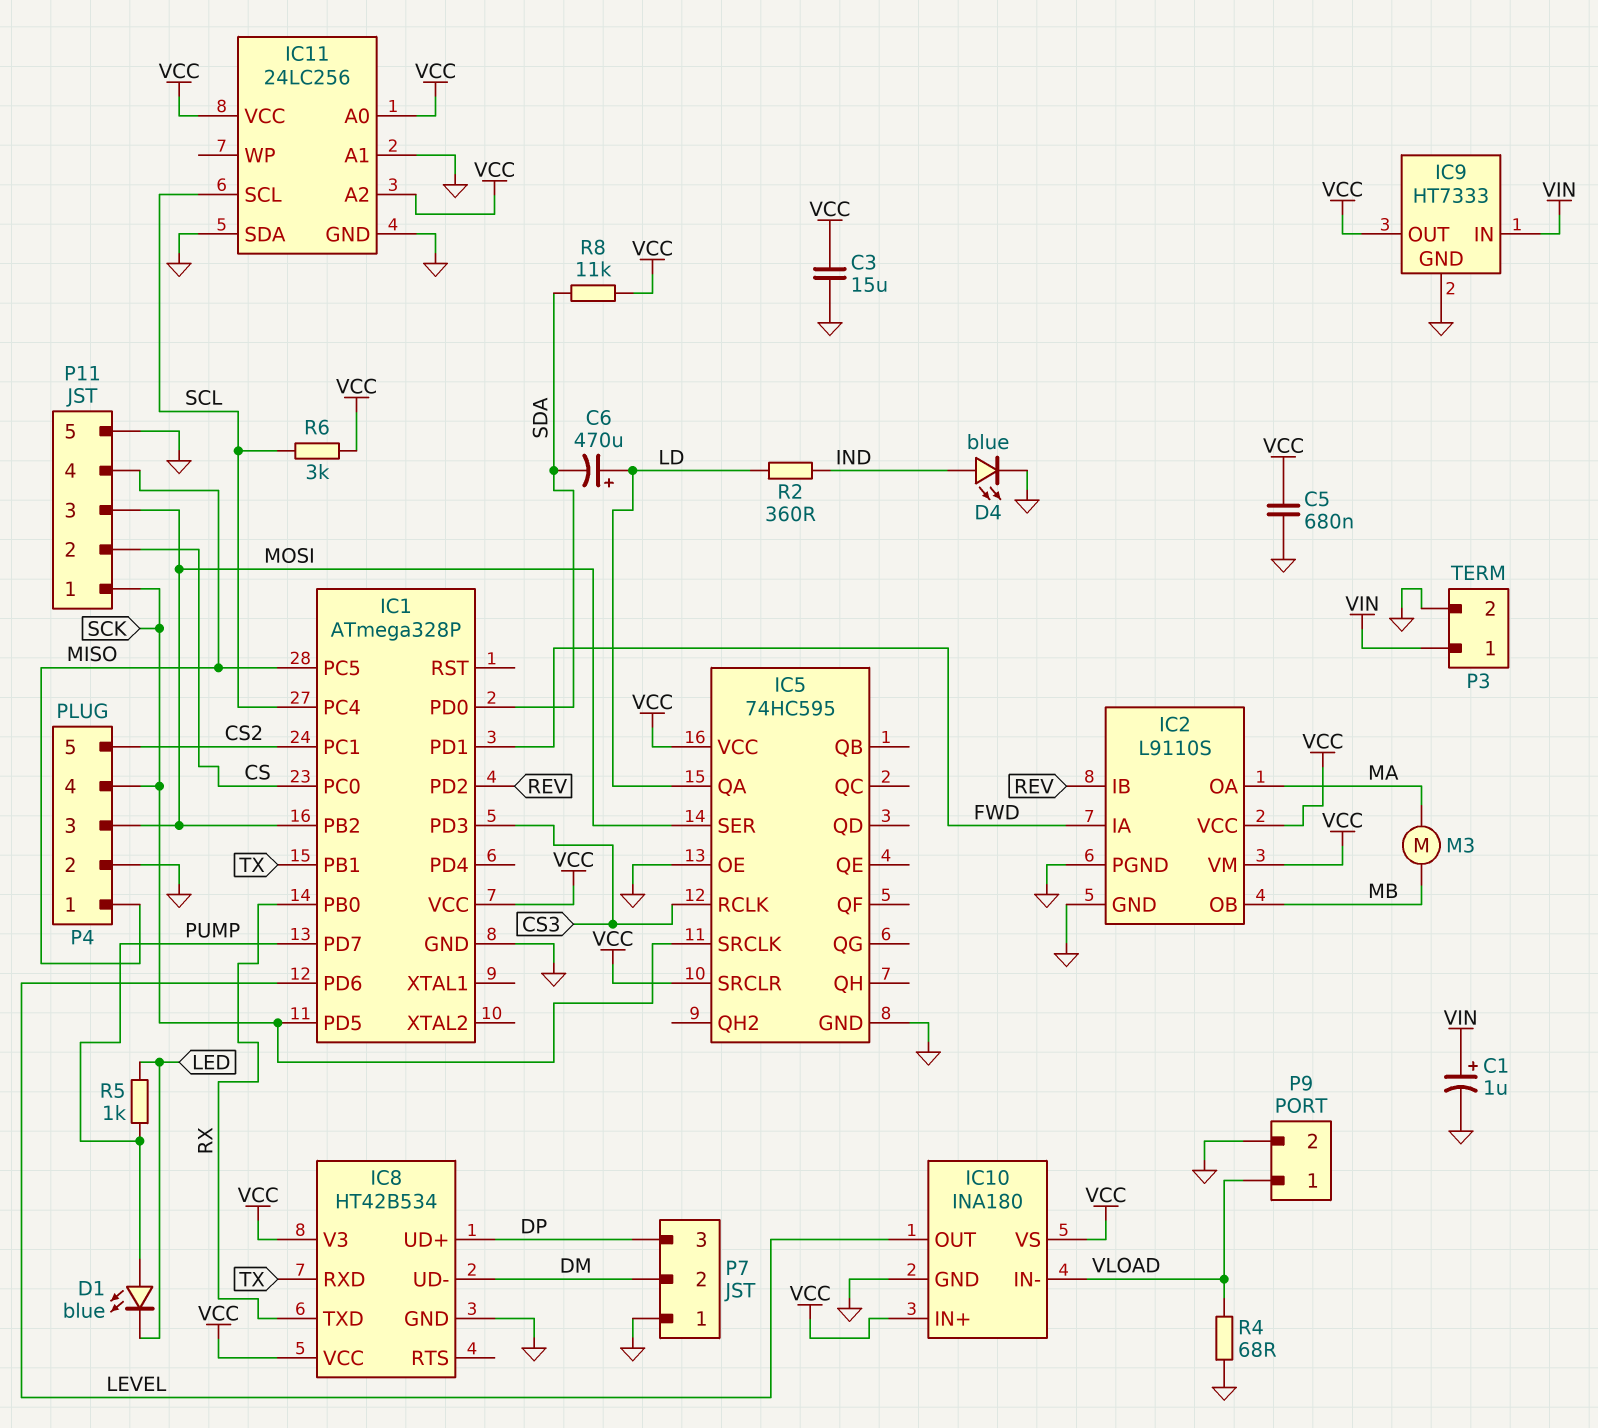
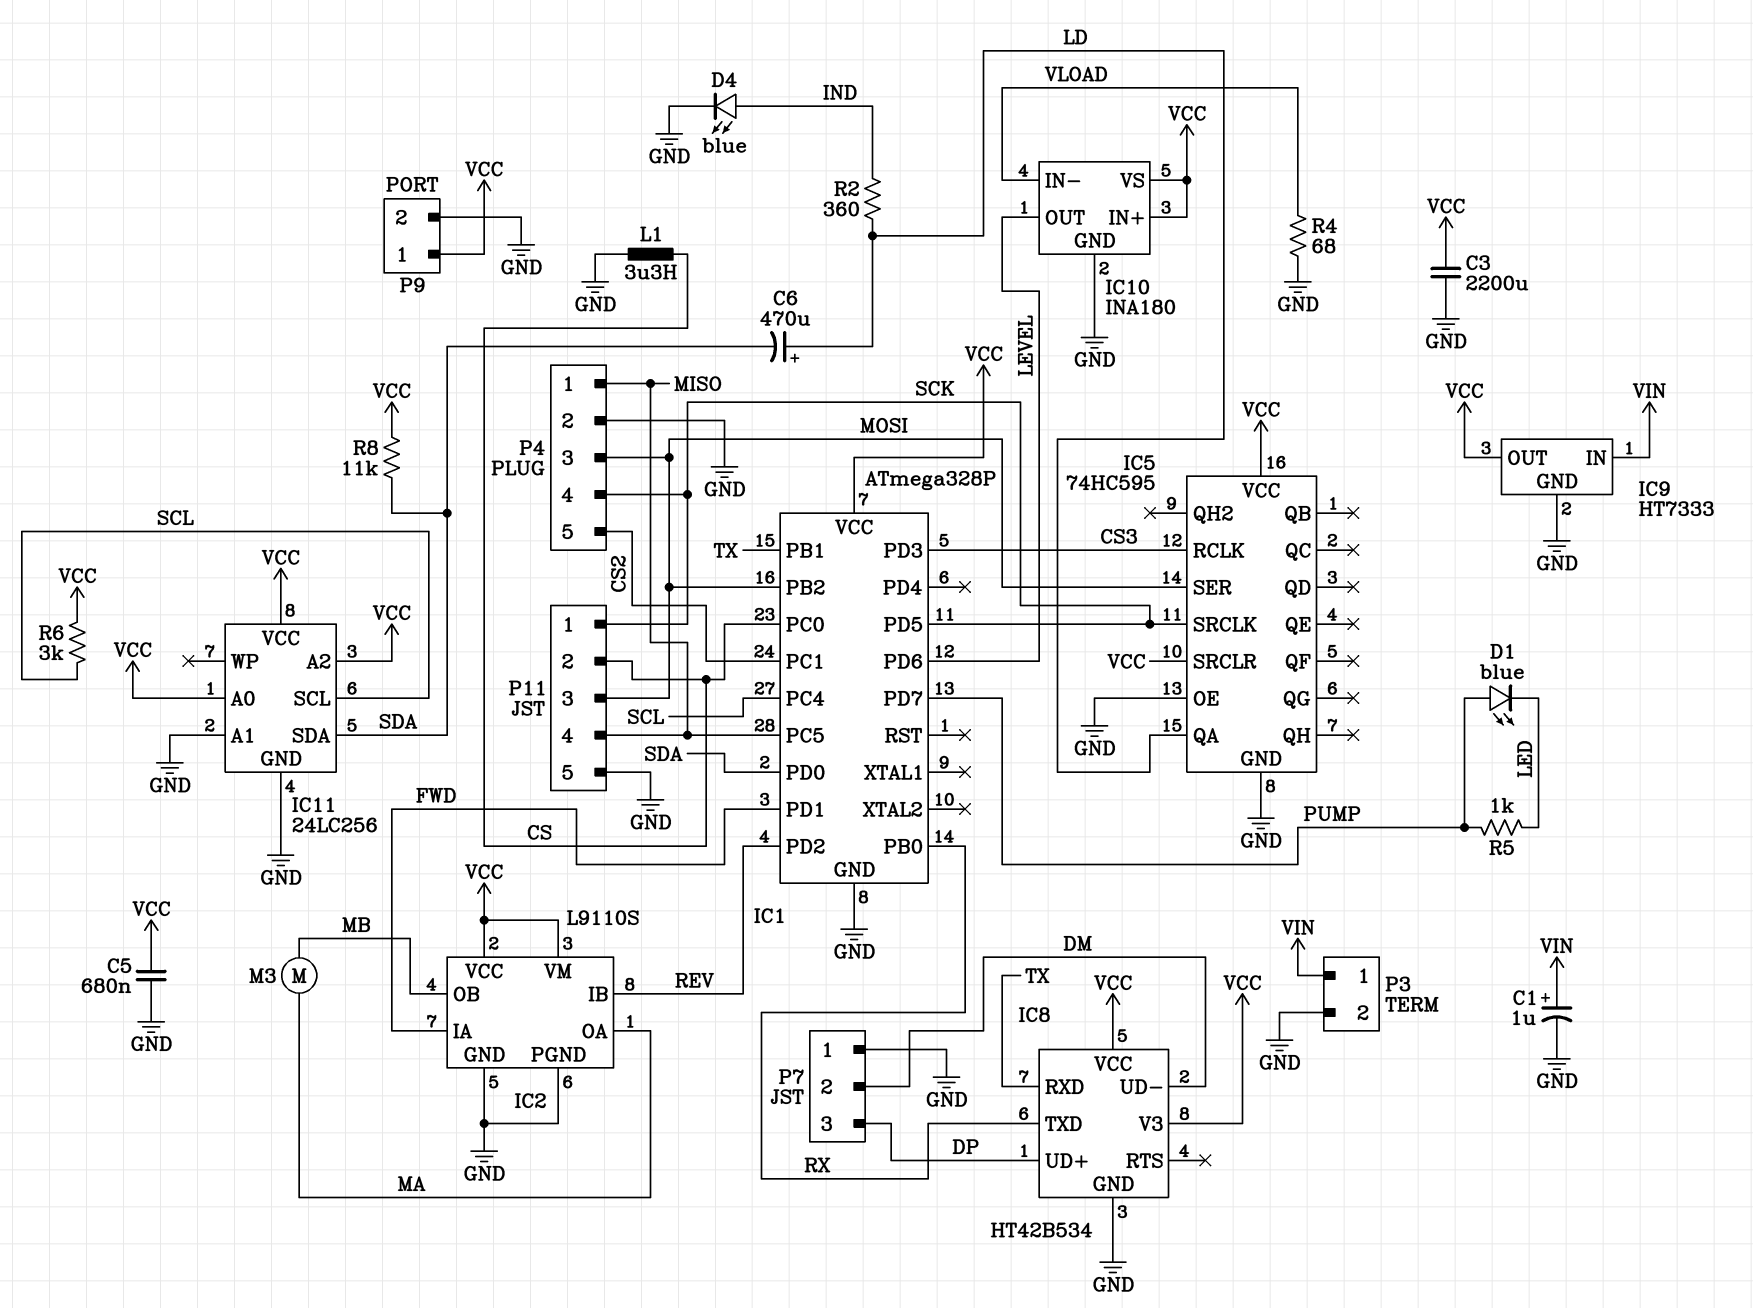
C3: 15uF (GND, VCC) -> 2200uF (GND, VCC)
IC11 pin SDA: GND -> SDA
L1: none -> 3.3uH (CS, GND)
P9 pin 1: VLOAD -> VCC

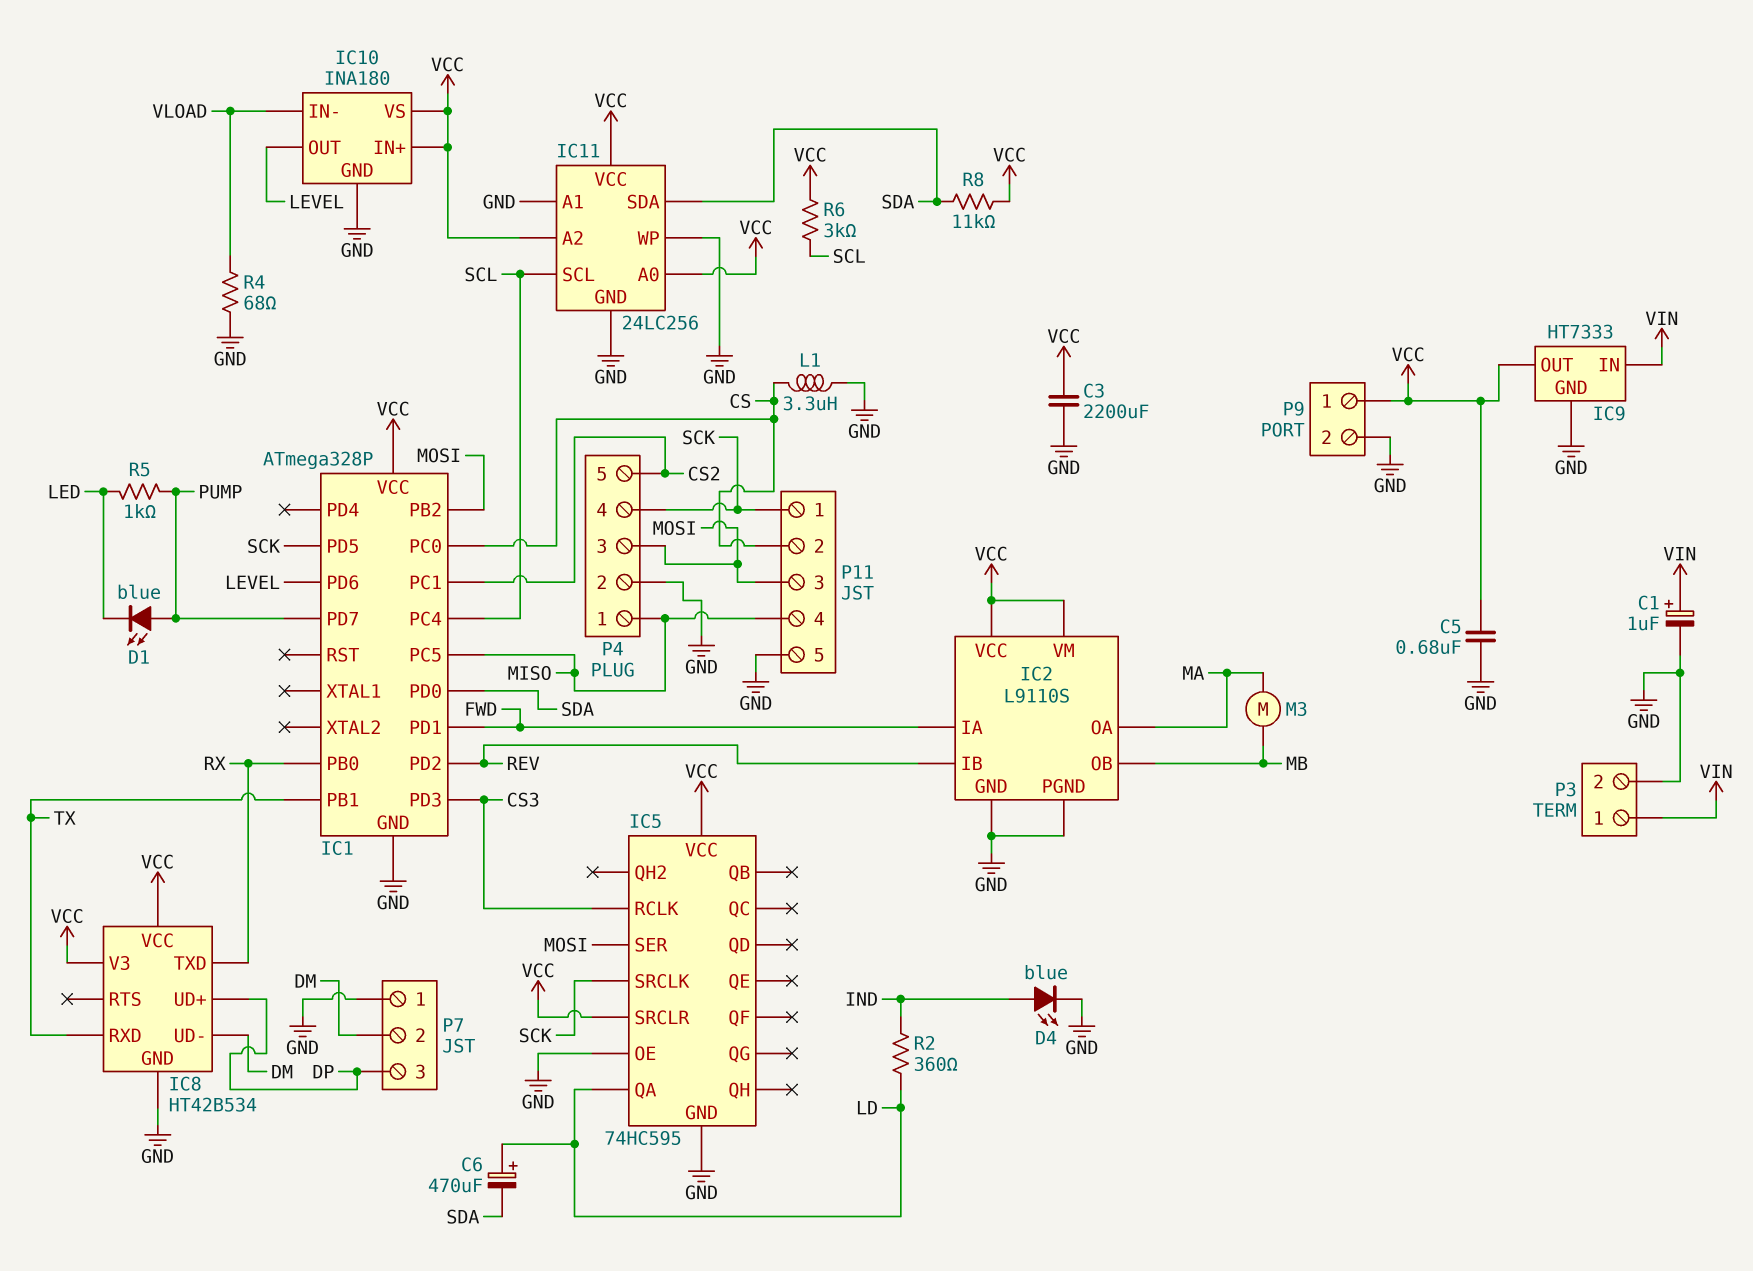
IC11 pin WP: none -> GND

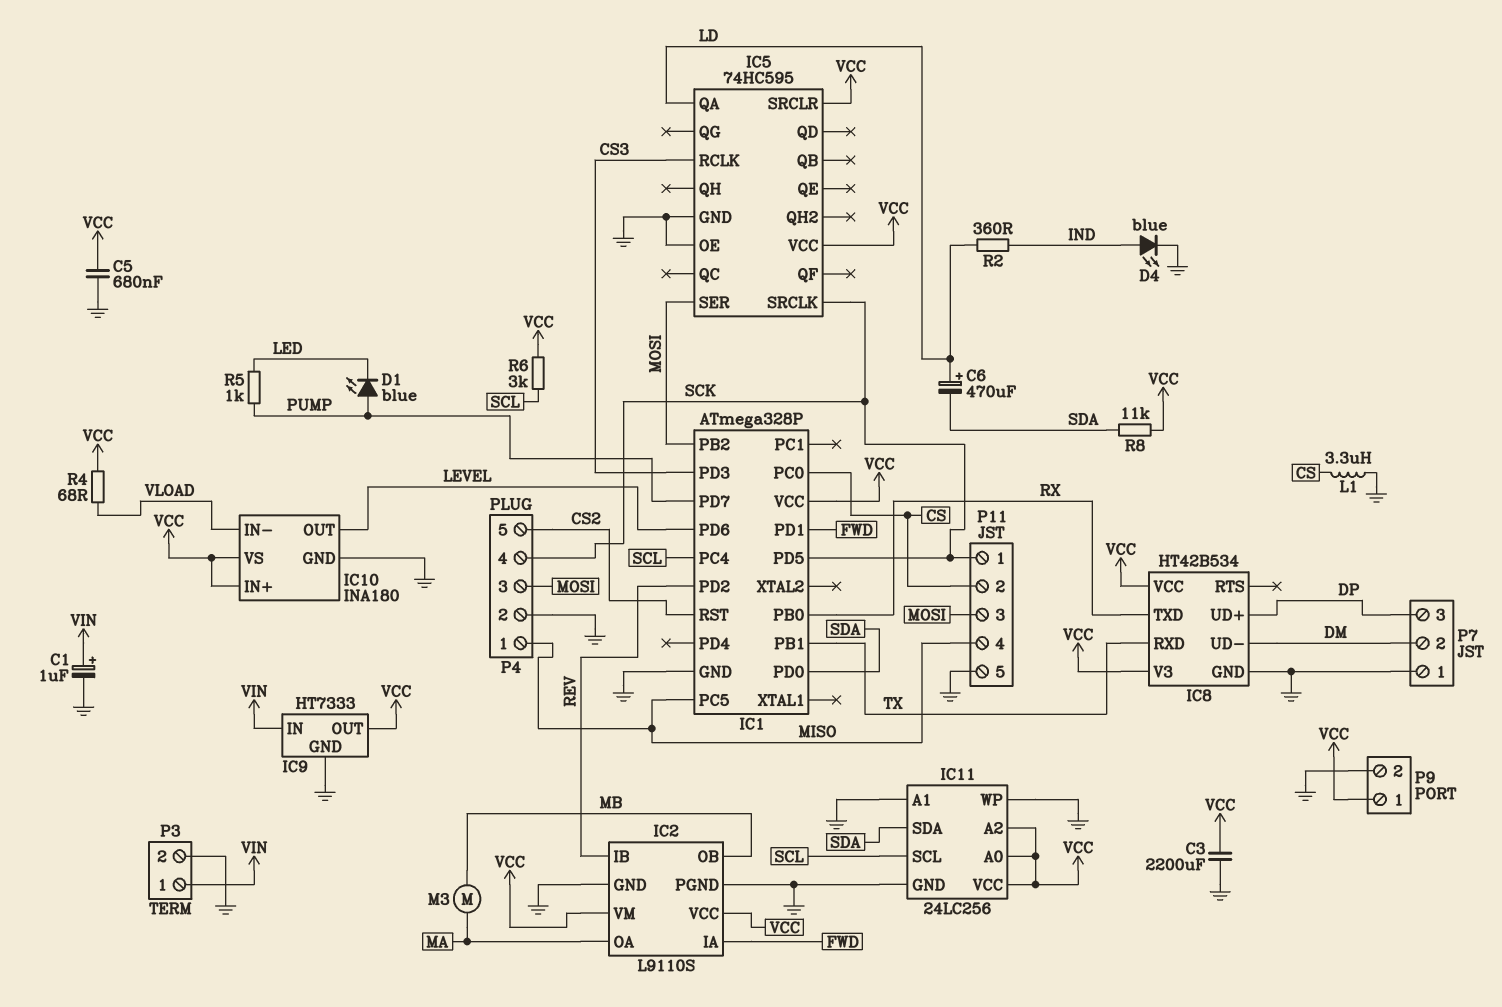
IC1 pin PC1: CS2 -> none
IC1 pin RST: none -> CS2
R4: 68 (GND, VLOAD) -> 68 (VCC, VLOAD)

